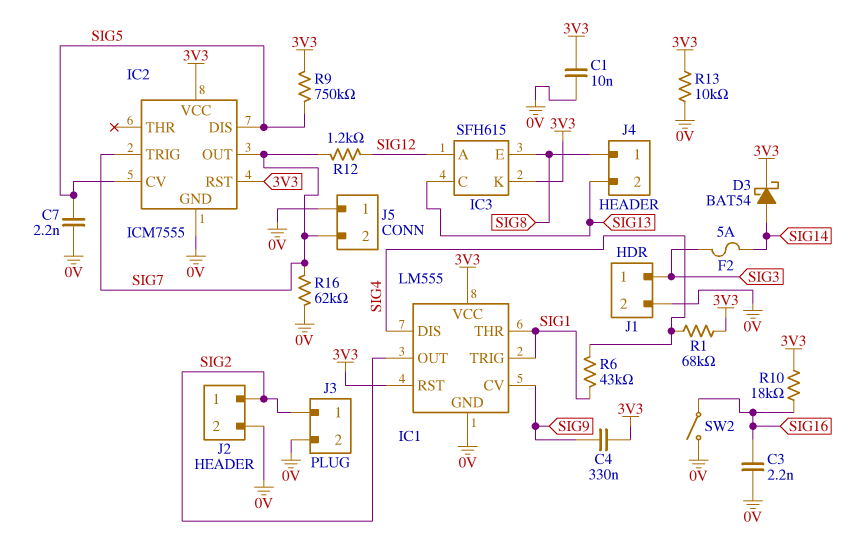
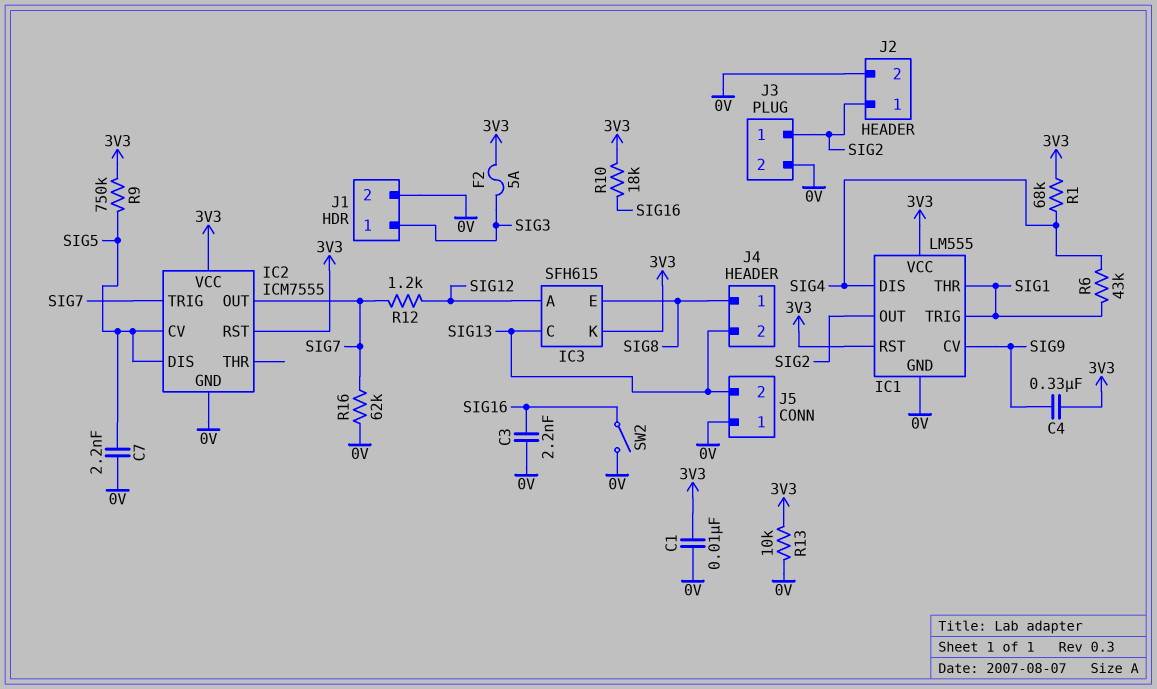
D3: schottky BAT54 (A SIG14, K 3V3) -> none
F2: 5A (SIG3, SIG14) -> 5A (3V3, SIG3)
J5 pin 2: SIG7 -> SIG13

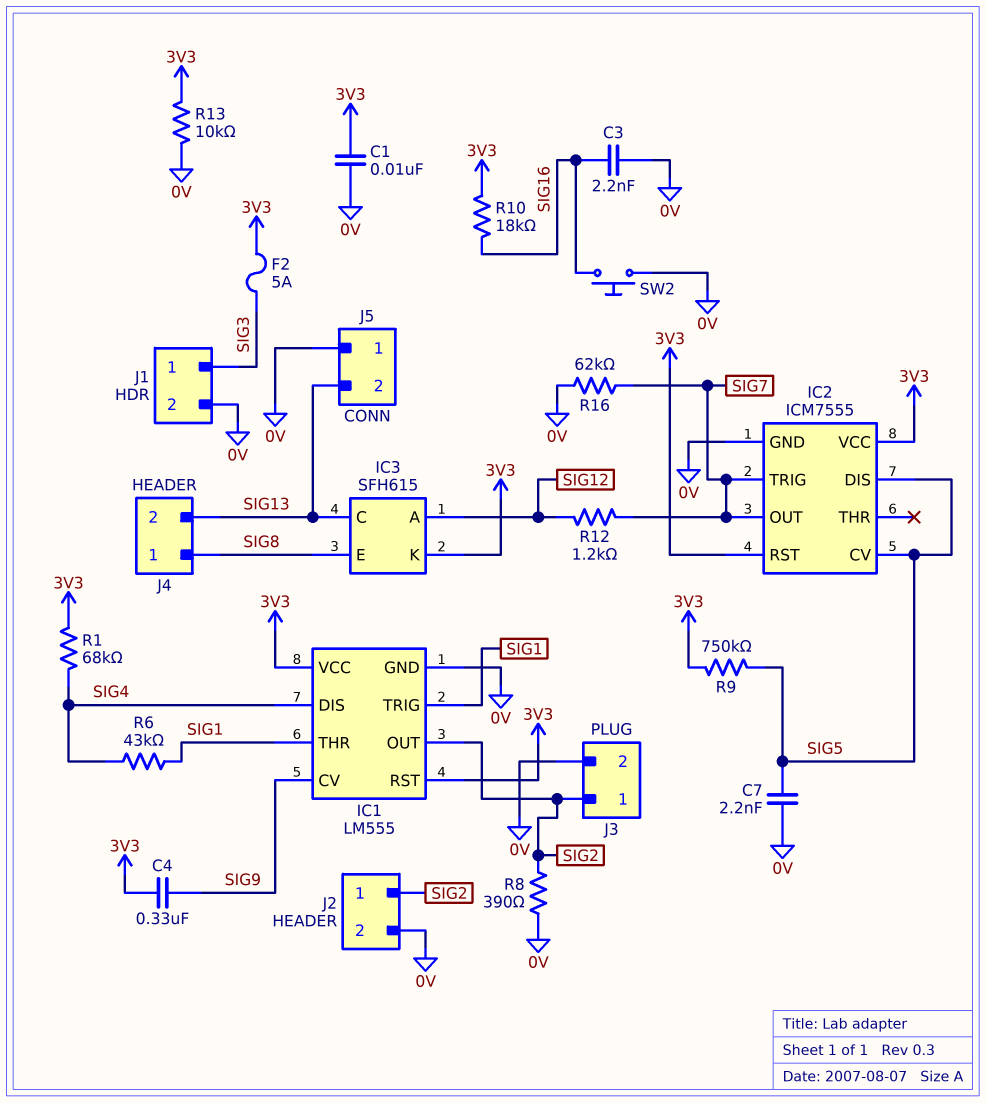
R8: none -> 390 (0V, SIG2)
SW2: switch (0V, SIG16) -> button (0V, SIG16)

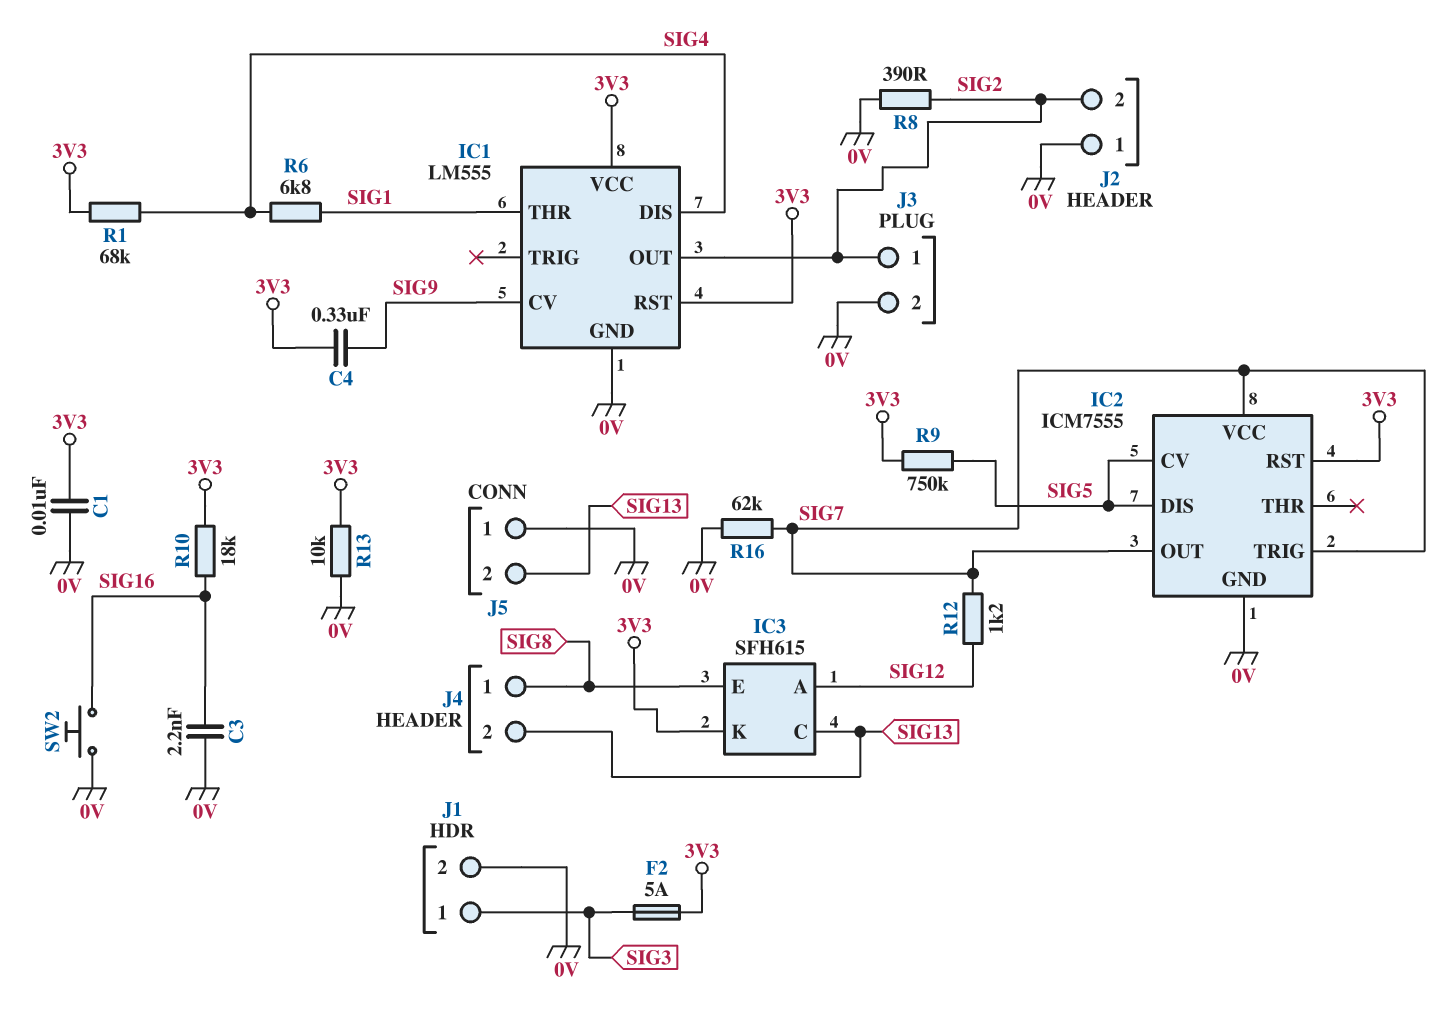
C7: 2.2nF (0V, SIG5) -> none
IC1 pin TRIG: SIG1 -> none
IC2 pin VCC: 3V3 -> SIG7
J2 pin 1: SIG2 -> 0V
J2 pin 2: 0V -> SIG2
R6: 43k (SIG1, SIG4) -> 6.8k (SIG1, SIG4)

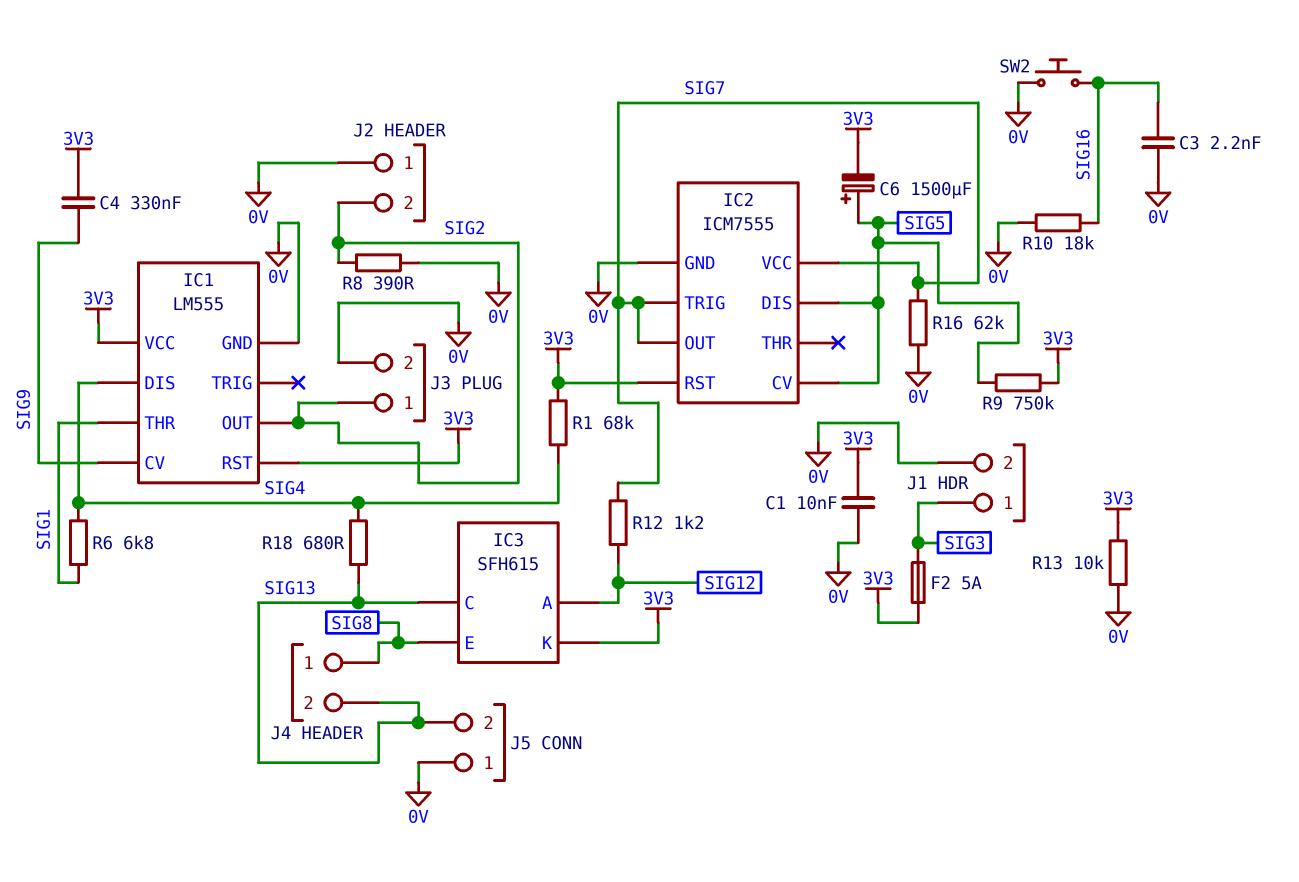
C6: none -> 1500uF (plus SIG5, minus 3V3)
R10: 18k (3V3, SIG16) -> 18k (0V, SIG16)
R18: none -> 680 (SIG4, SIG13)

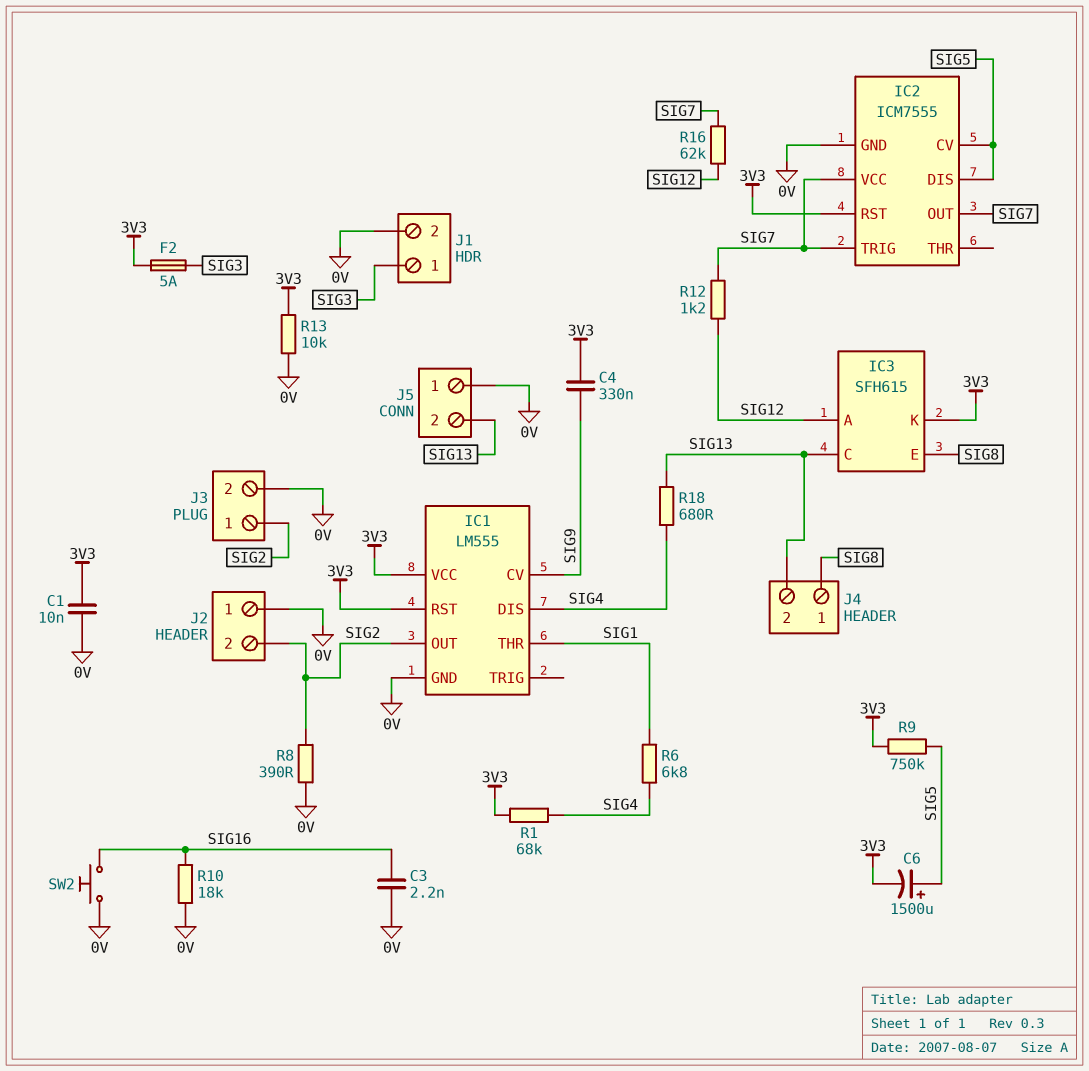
R16: 62k (0V, SIG7) -> 62k (SIG7, SIG12)

